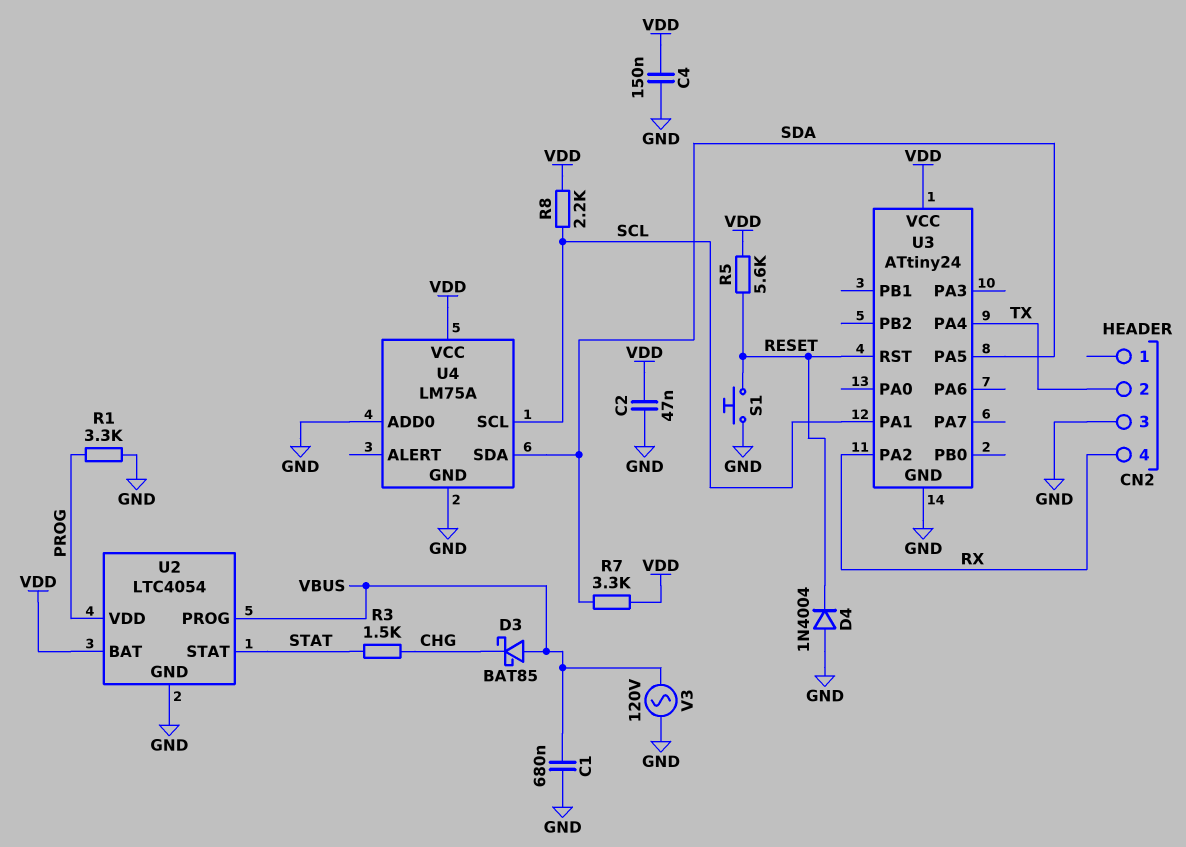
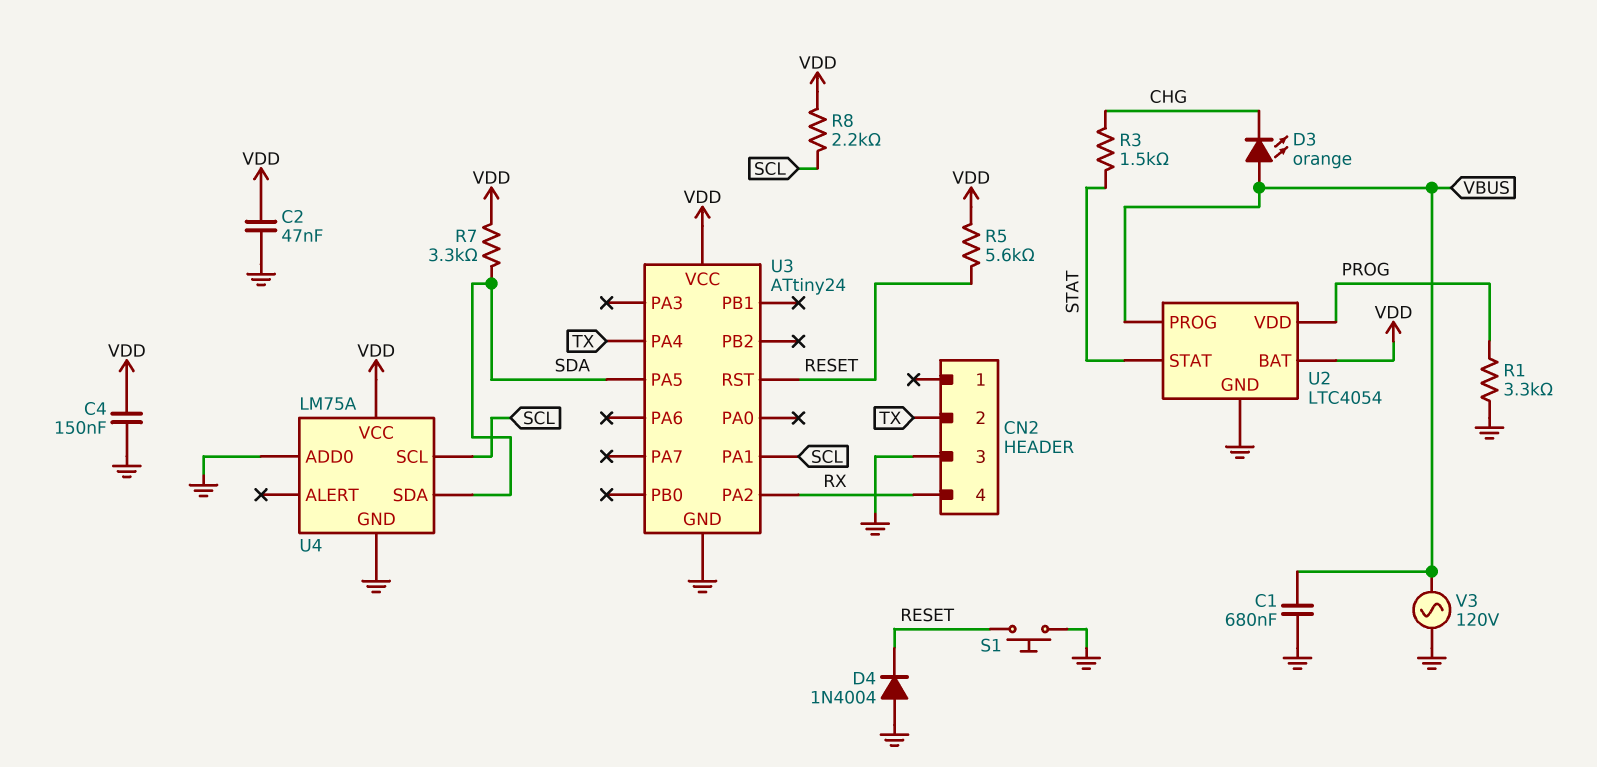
D3: schottky BAT85 (A VBUS, K CHG) -> LED orange (A VBUS, K CHG)

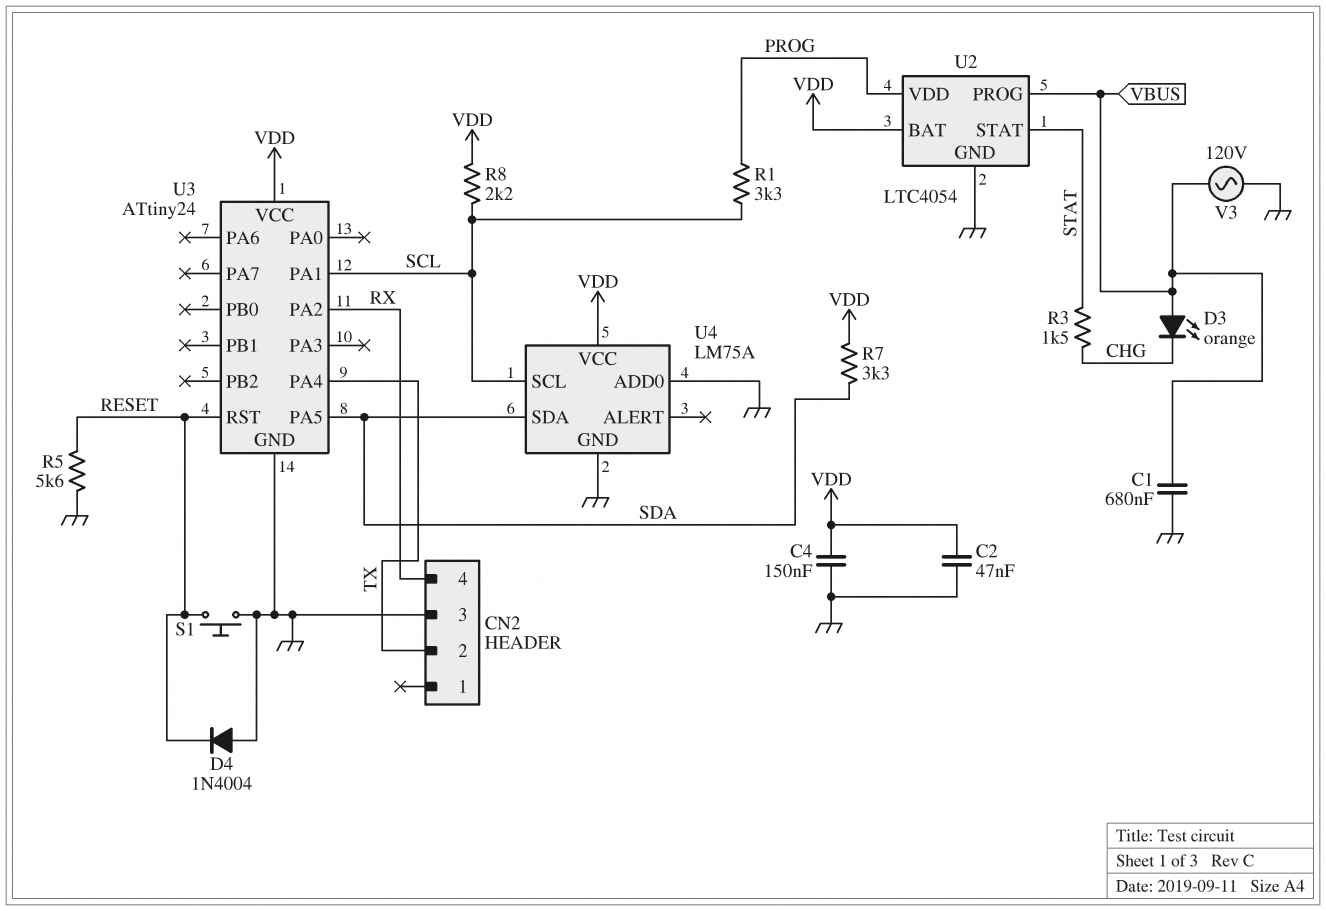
R1: 3.3k (GND, PROG) -> 3.3k (PROG, SCL)
R5: 5.6k (RESET, VDD) -> 5.6k (GND, RESET)

